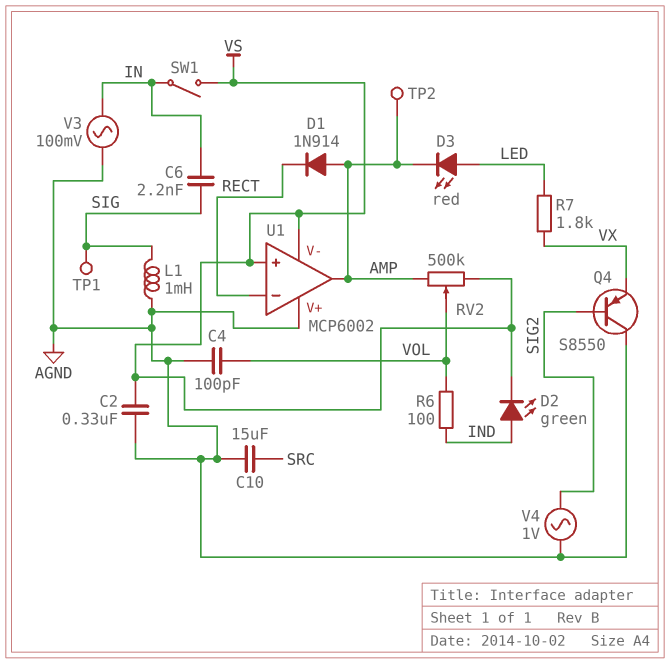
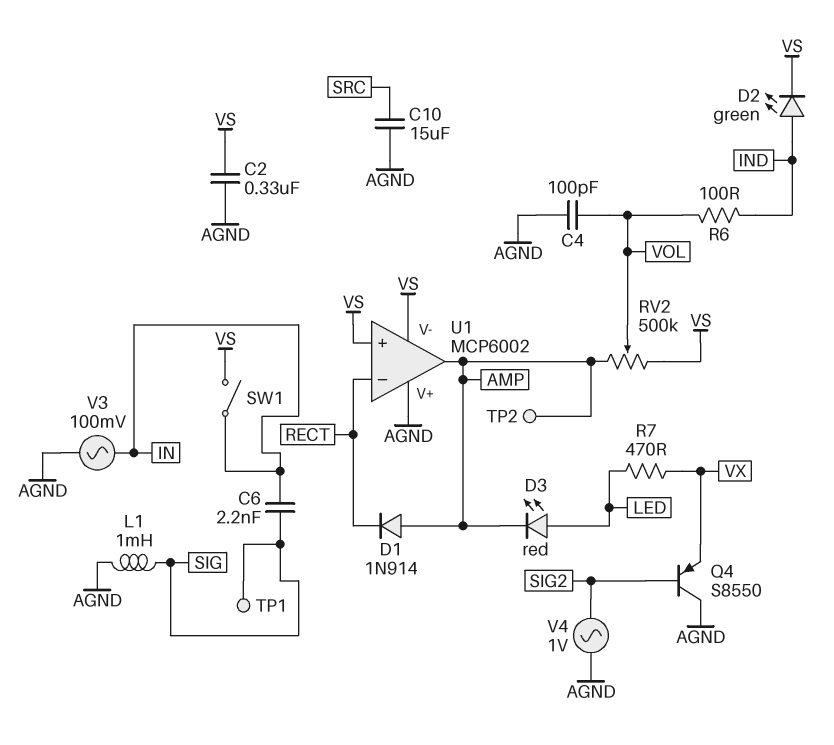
R7: 1.8k (LED, VX) -> 470 (LED, VX)

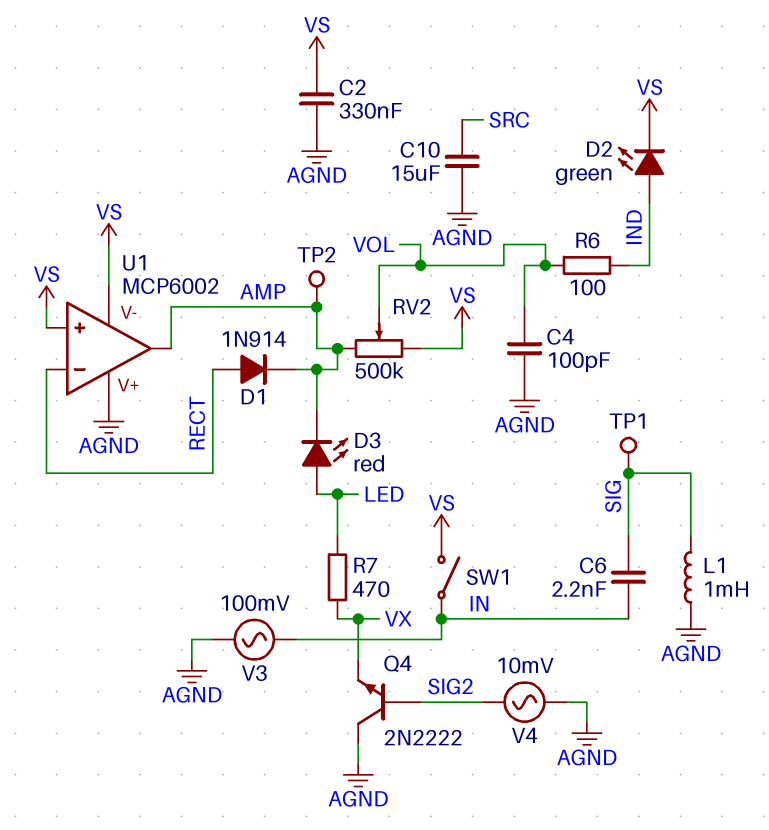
D1: diode 1N914 (A AMP, K RECT) -> diode 1N914 (A RECT, K AMP)
Q4: PNP S8550 (B SIG2, C AGND, E VX) -> NPN 2N2222 (B SIG2, C AGND, E VX)
V4: AC 1V (AGND, SIG2) -> AC 10mV (AGND, SIG2)

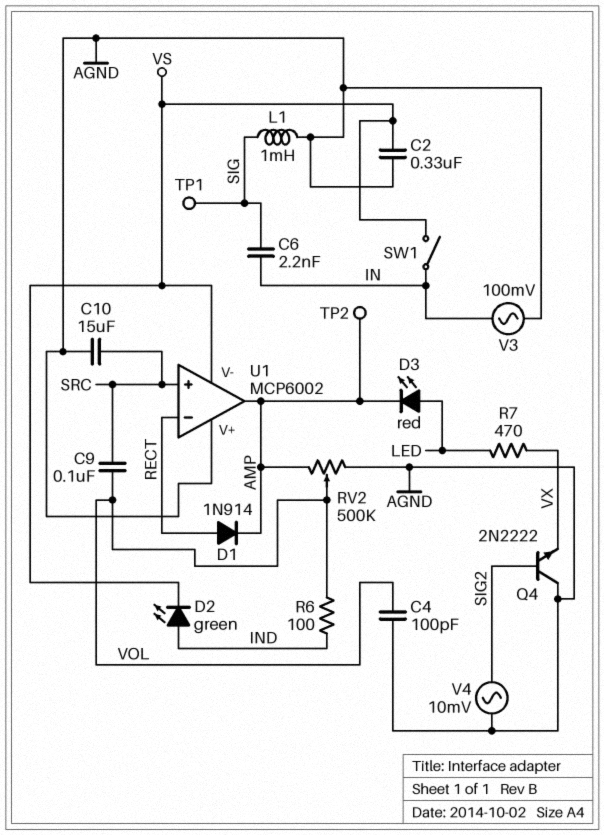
C9: none -> 100nF (SRC, VOL)
RV2: 500k (AMP, VS, wiper VOL) -> 500k (AGND, AMP, wiper VOL)
U1 pin in+: VS -> SRC

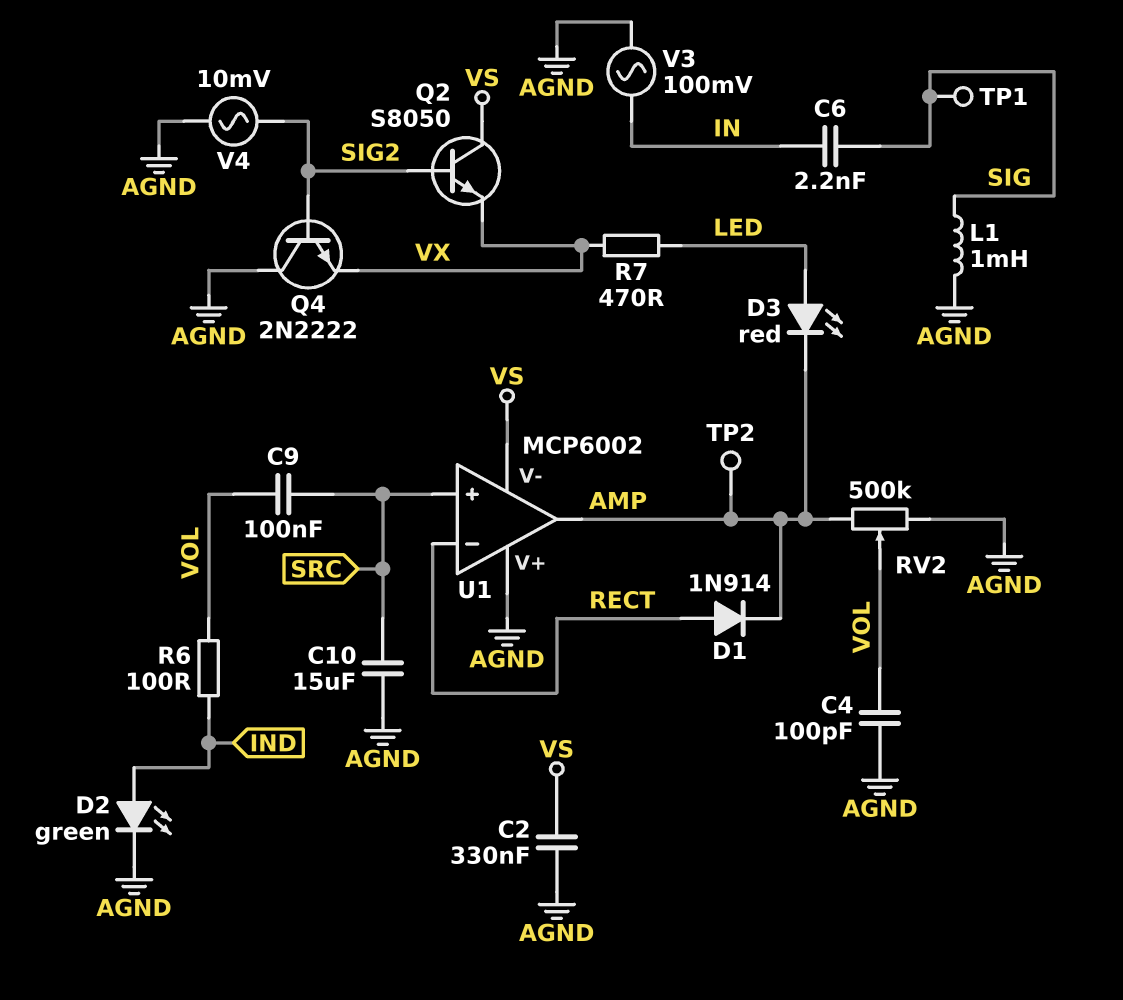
D2: LED green (A IND, K VS) -> LED green (A IND, K AGND)
Q2: none -> NPN S8050 (B SIG2, C VS, E VX)
SW1: switch (IN, VS) -> none

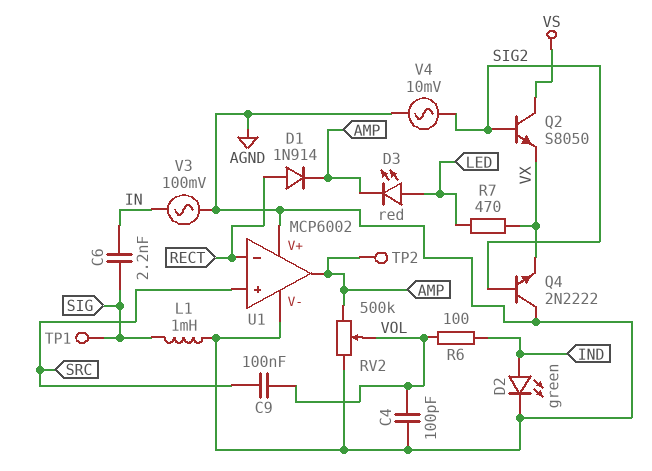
C2: 330nF (AGND, VS) -> none
C10: 15uF (AGND, SRC) -> none
U1 pin V-: VS -> AGND

